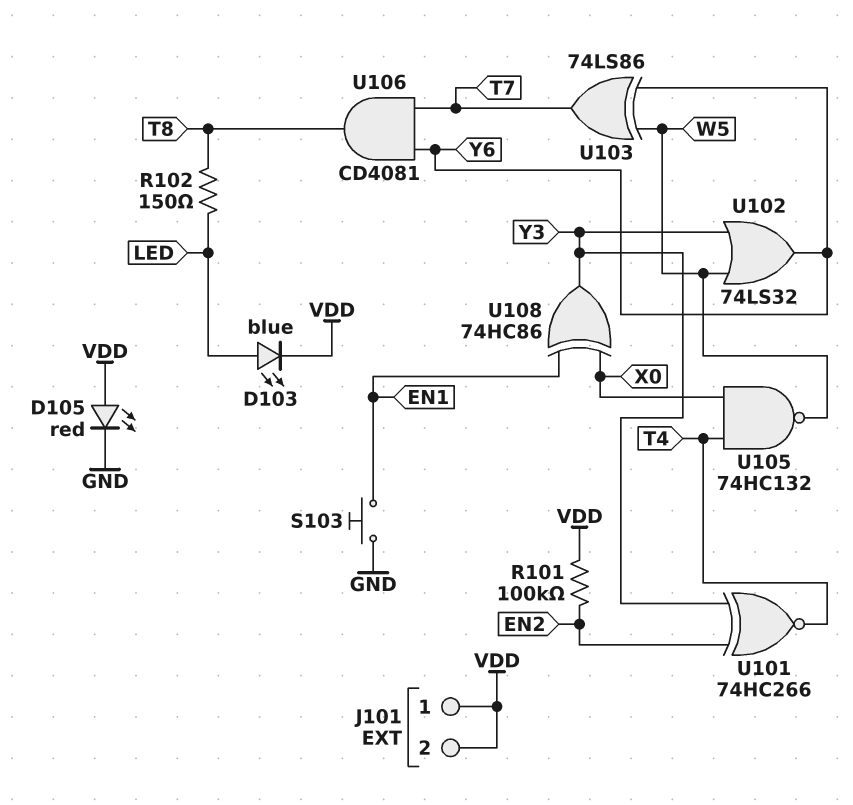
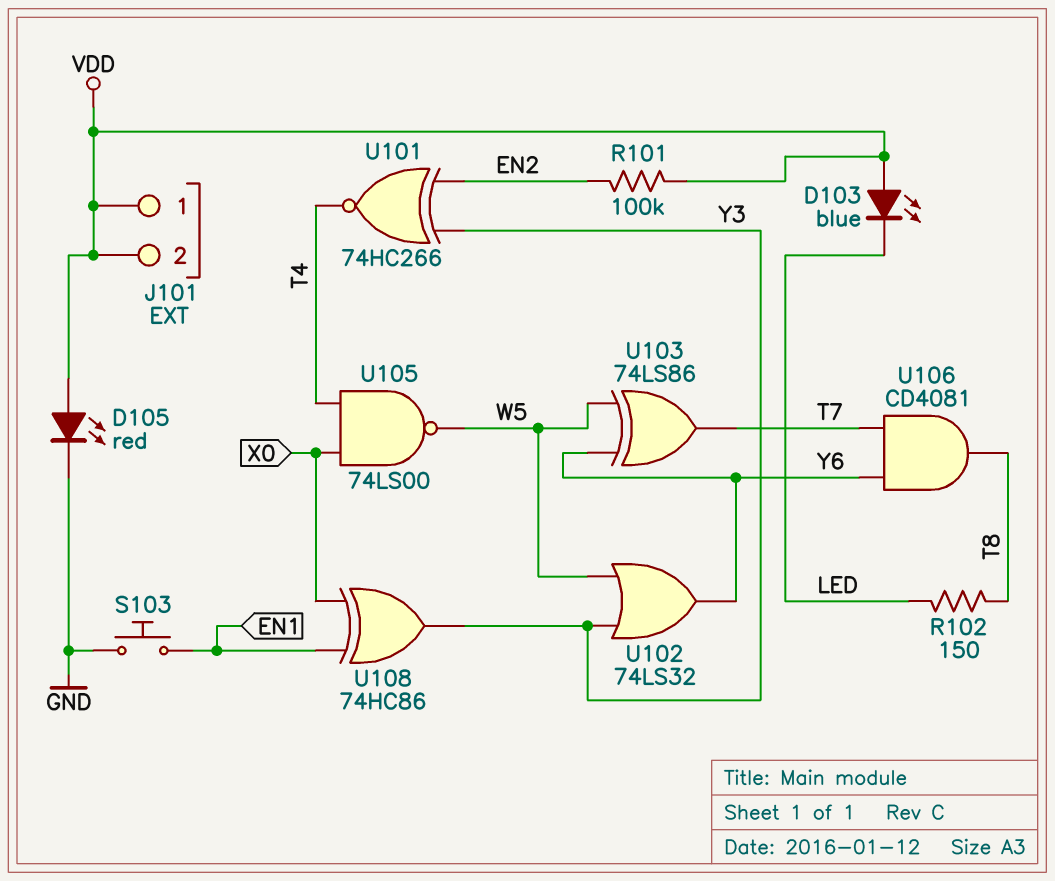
D103: LED blue (A LED, K VDD) -> LED blue (A VDD, K LED)
U105: NAND 74HC132 (in T4, in X0, out W5) -> NAND 74LS00 (in T4, in X0, out W5)

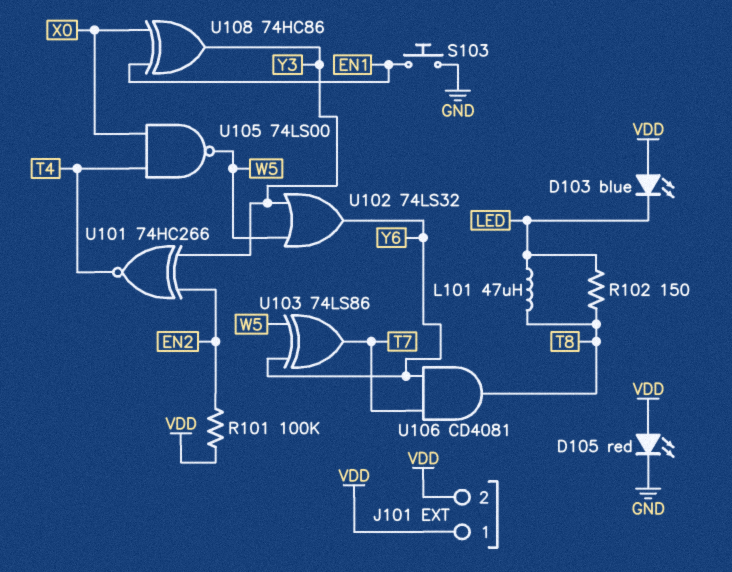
L101: none -> 47uH (LED, T8)

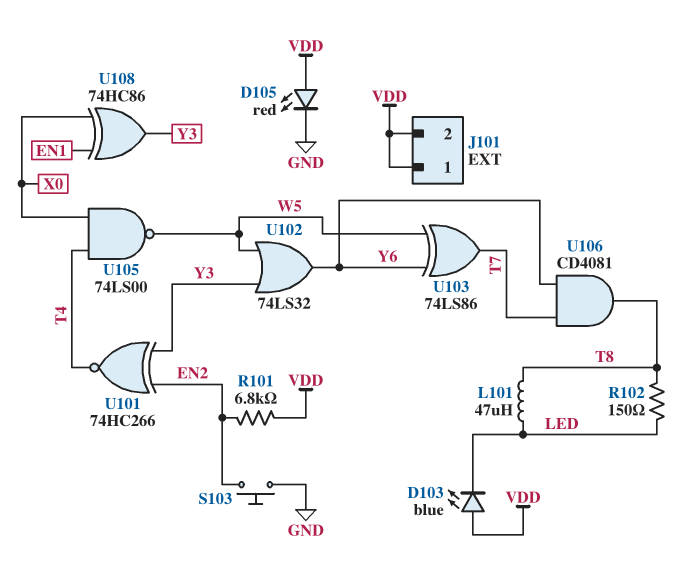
R101: 100k (EN2, VDD) -> 6.8k (EN2, VDD)
S103: button (EN1, GND) -> button (EN2, GND)

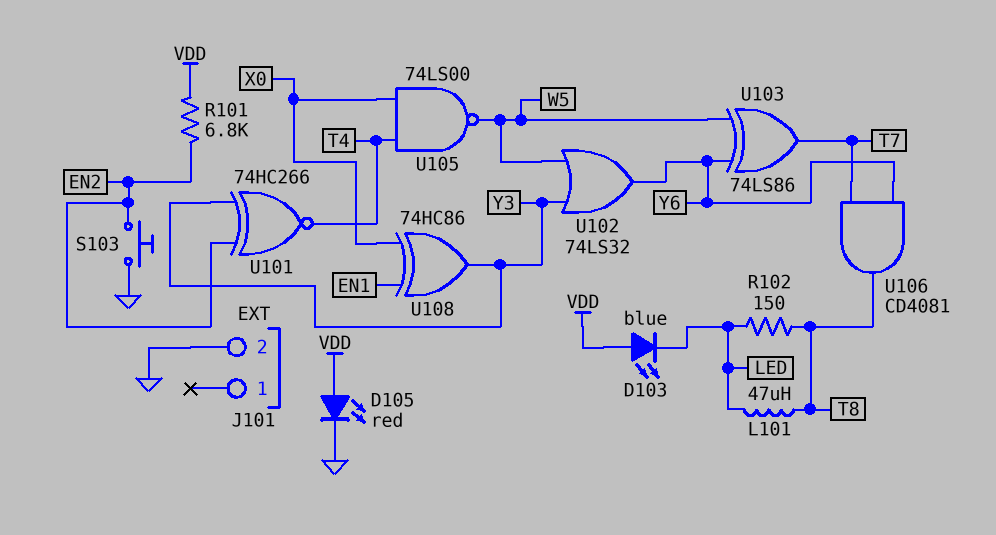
J101 pin 1: VDD -> none
J101 pin 2: VDD -> GND

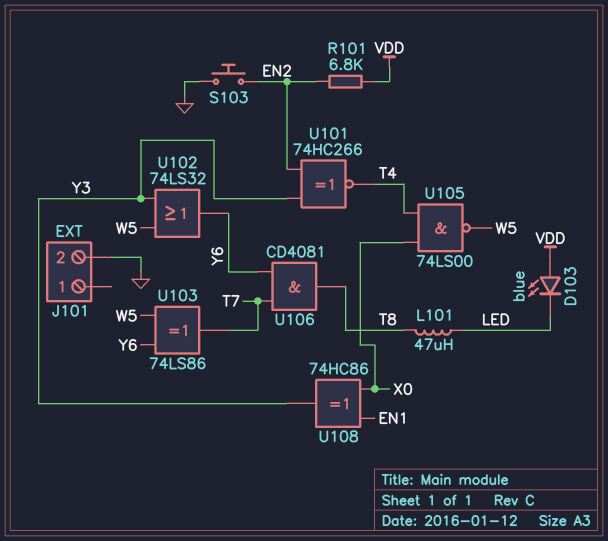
D105: LED red (A VDD, K GND) -> none
R102: 150 (LED, T8) -> none

